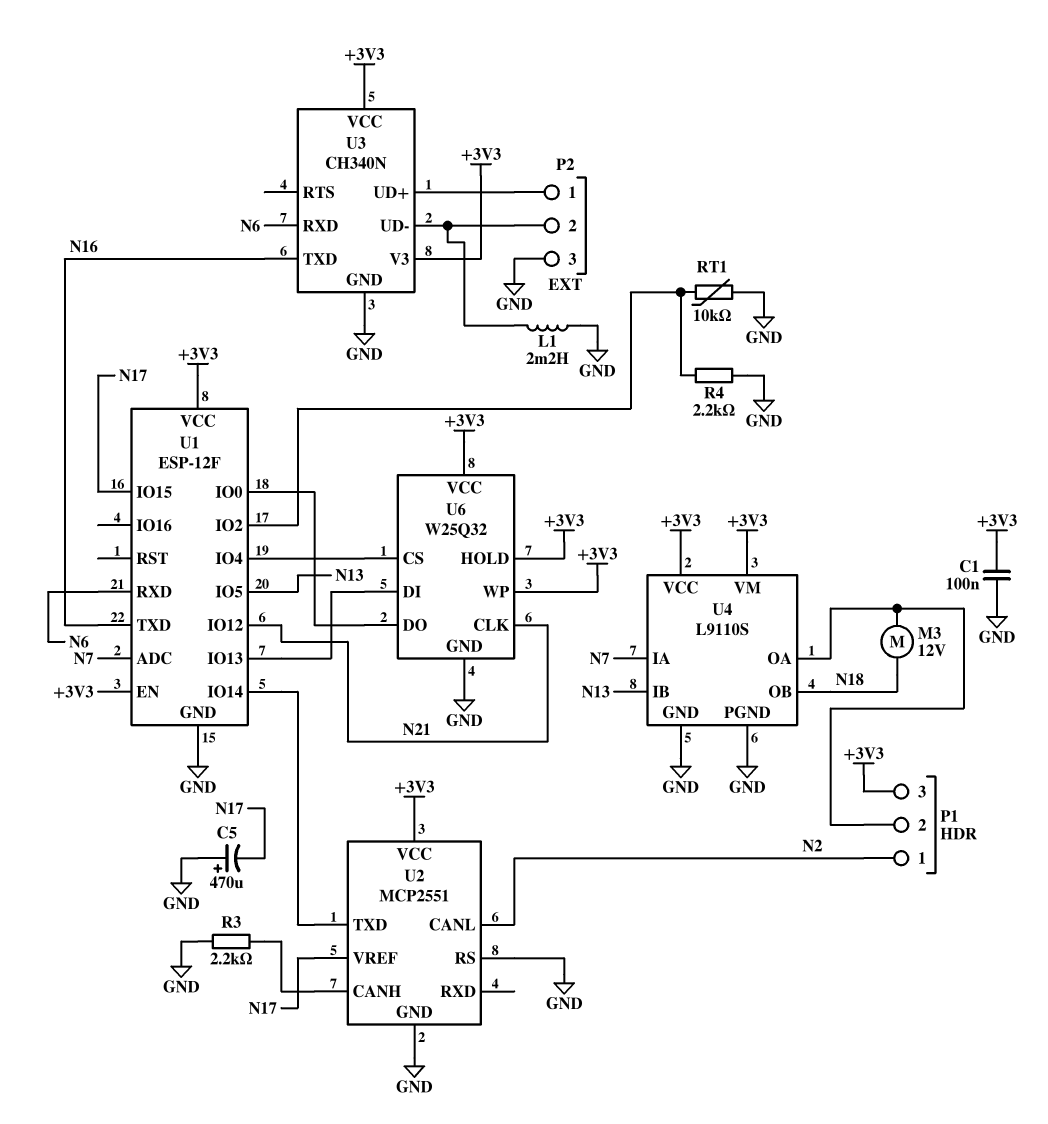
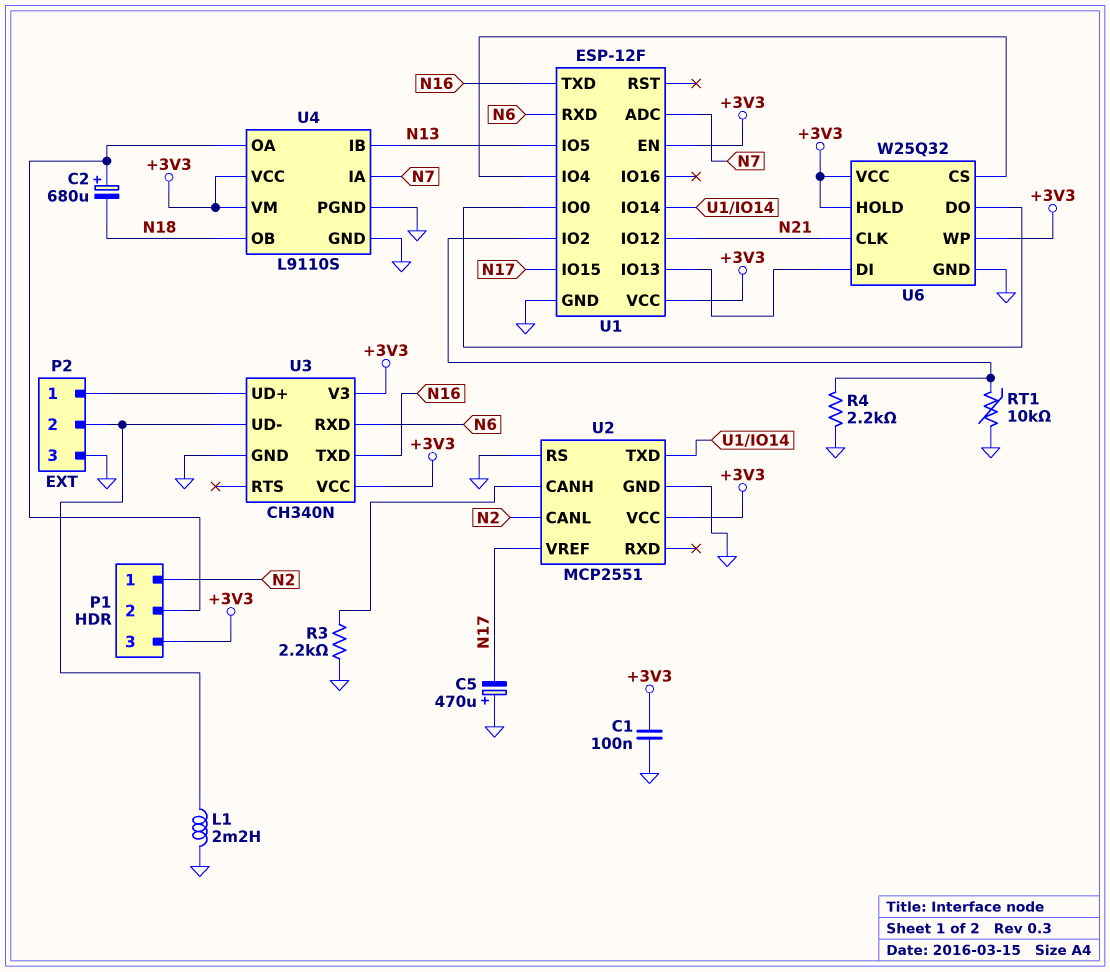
C2: none -> 680uF (plus P1/2, minus N18)
M3: motor 12V (N18, P1/2) -> none

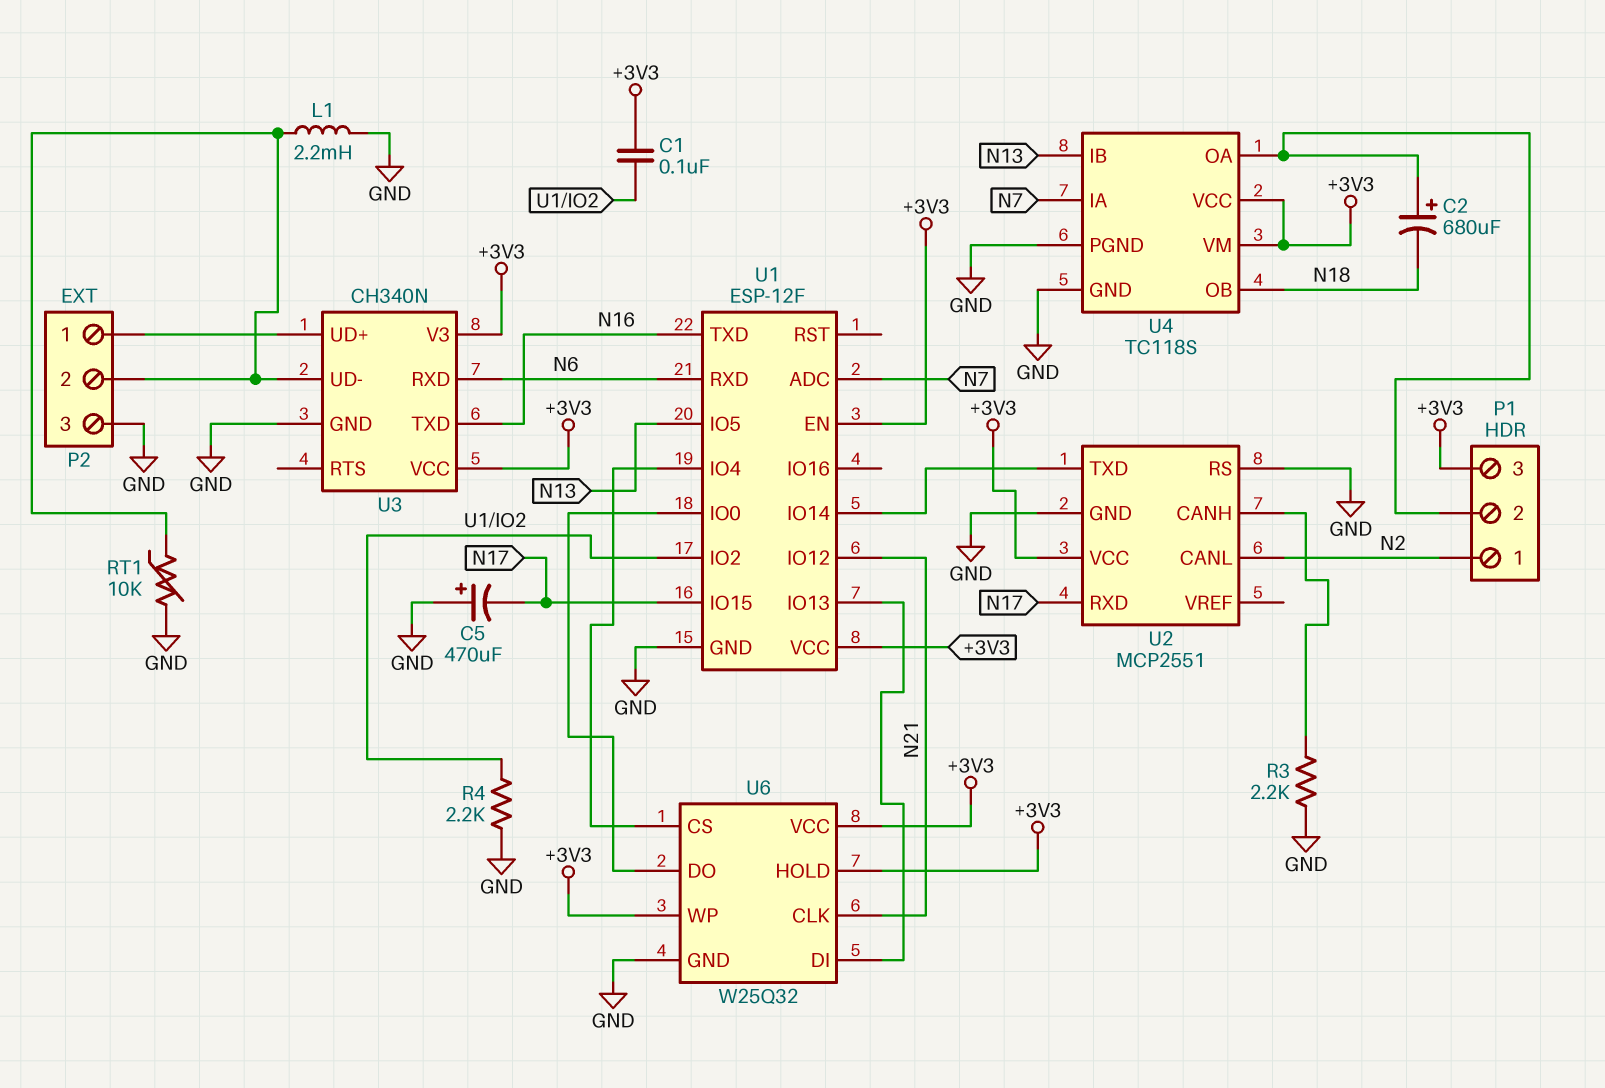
C1: 100nF (+3V3, GND) -> 100nF (+3V3, U1/IO2)
RT1: 10k (GND, U1/IO2) -> 10k (GND, P2/2)
U2 pin RXD: none -> N17
U2 pin VREF: N17 -> none
U4: L9110S -> TC118S

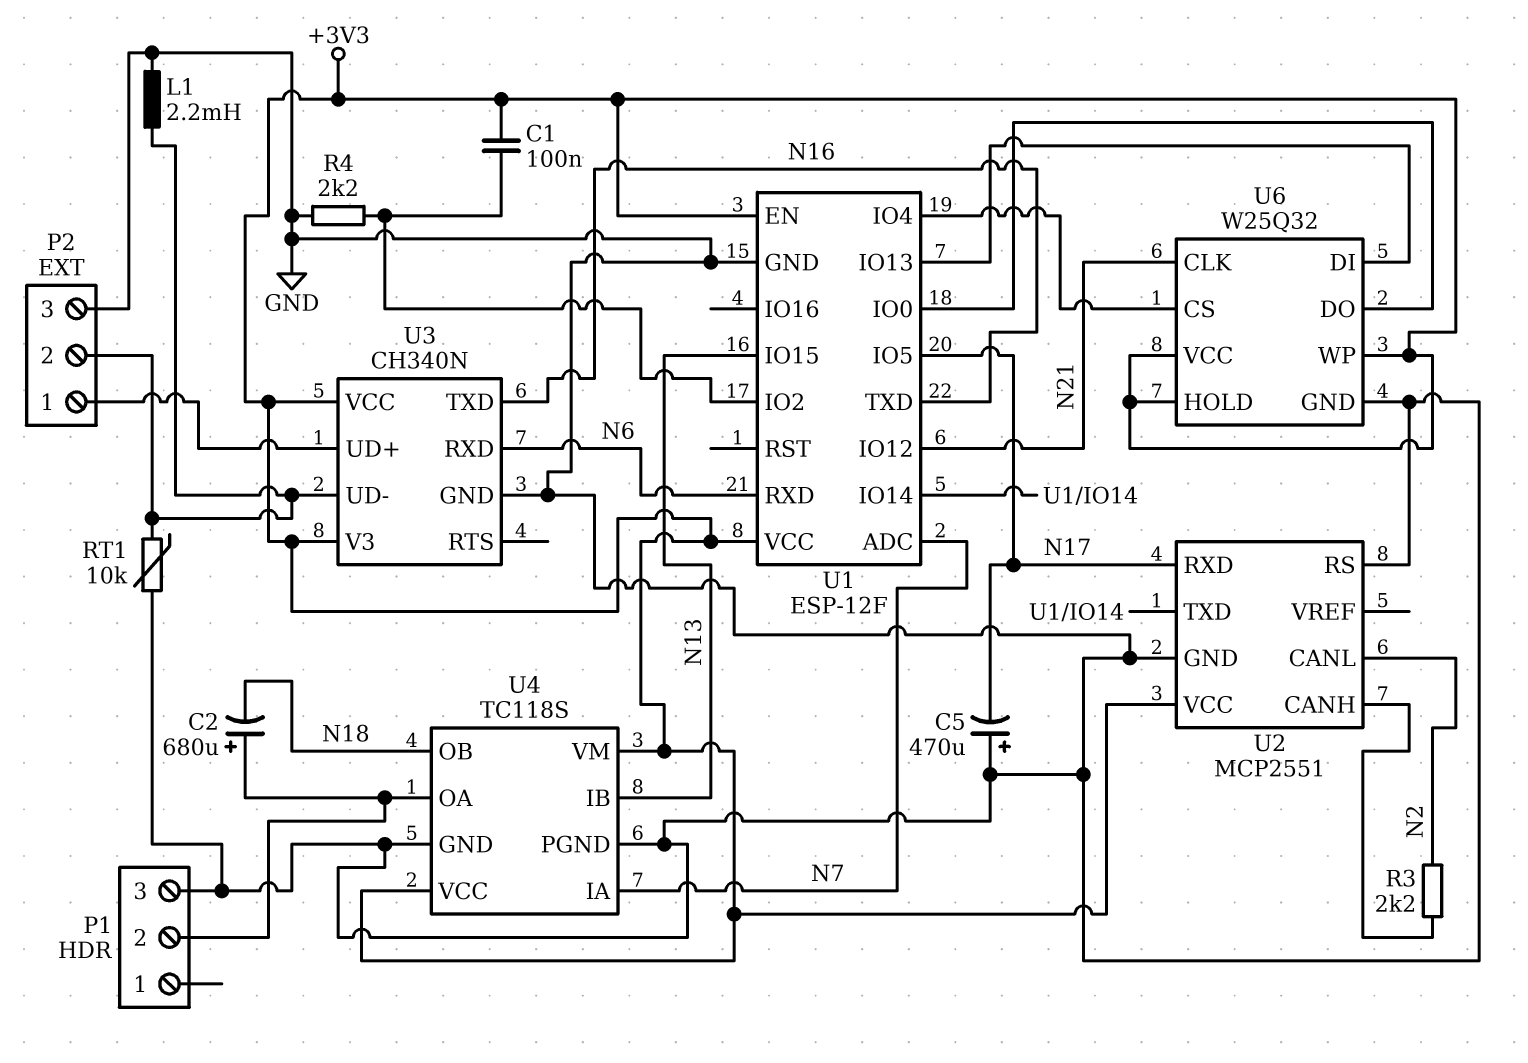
P1 pin 1: N2 -> none
P1 pin 3: +3V3 -> GND
R3: 2.2k (GND, U2/CANH) -> 2.2k (N2, U2/CANH)
U1 pin IO5: N13 -> N17
U1 pin IO15: N17 -> N13

